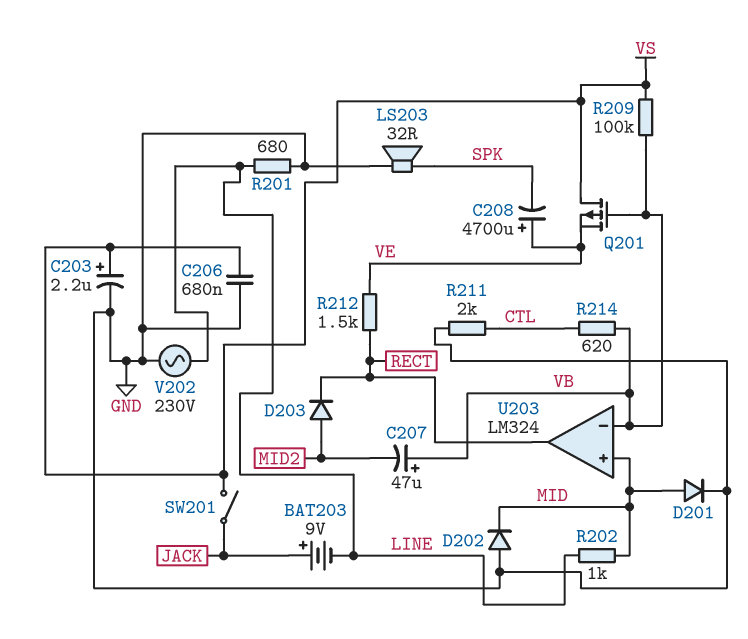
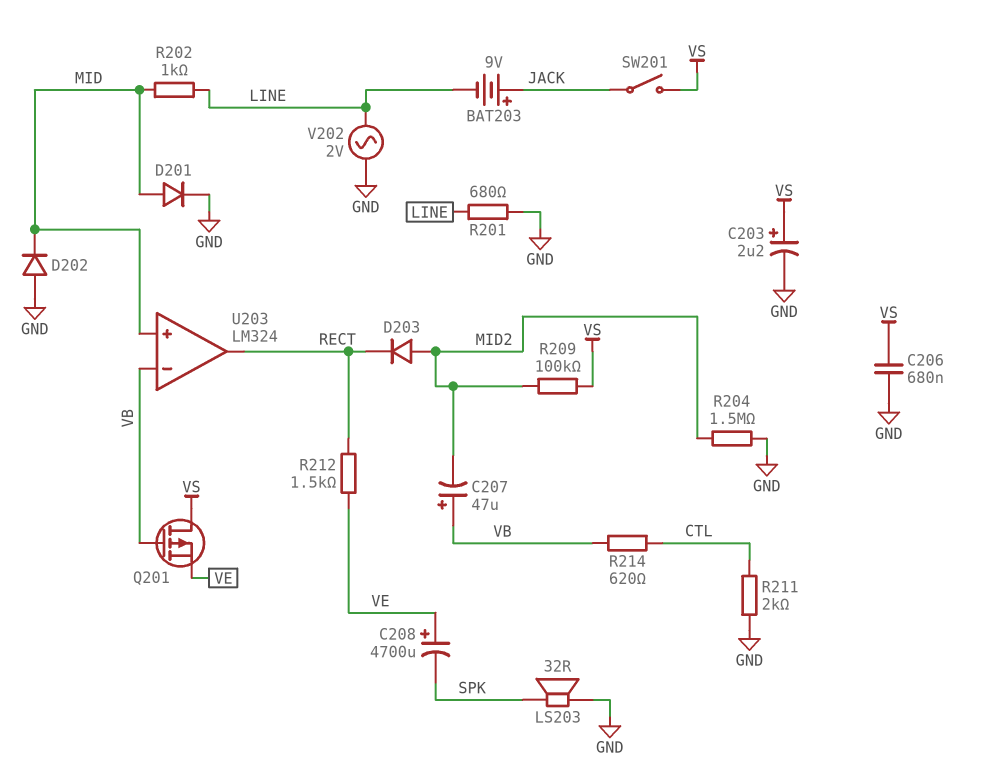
R204: none -> 1.5M (GND, MID2)
R209: 100k (VB, VS) -> 100k (MID2, VS)
V202: AC 230V (GND, LINE) -> AC 2V (GND, LINE)

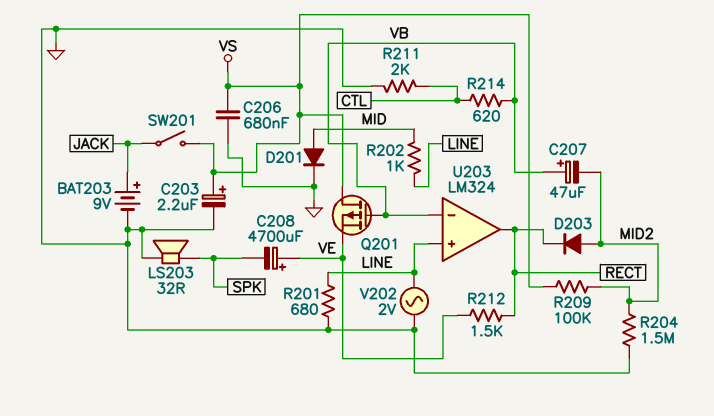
BAT203: 9V (plus JACK, minus LINE) -> 9V (plus JACK, minus GND)
D202: diode (A GND, K MID) -> none
U203 pin in+: MID -> LINE

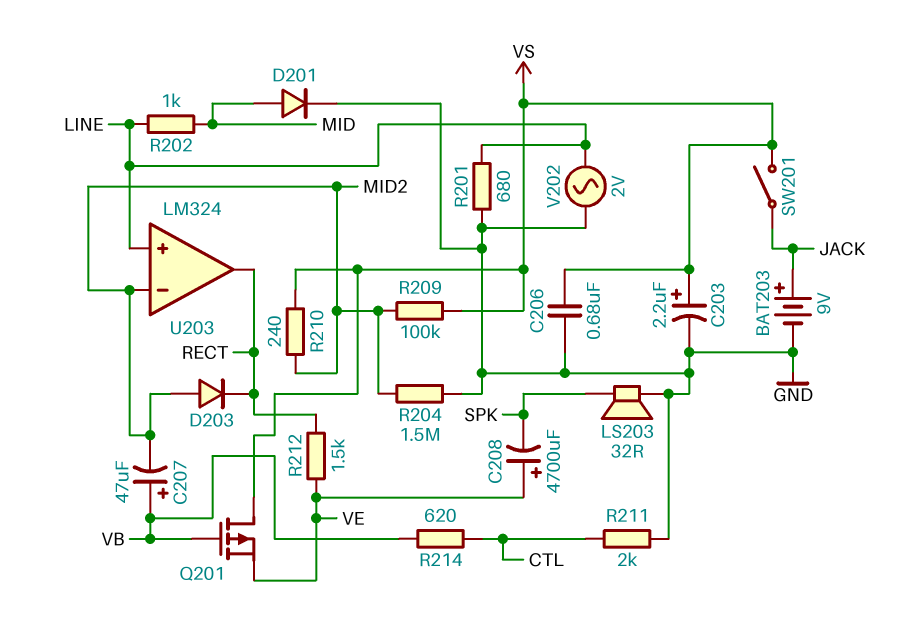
R210: none -> 240 (MID2, VS)
U203 pin in-: VB -> MID2

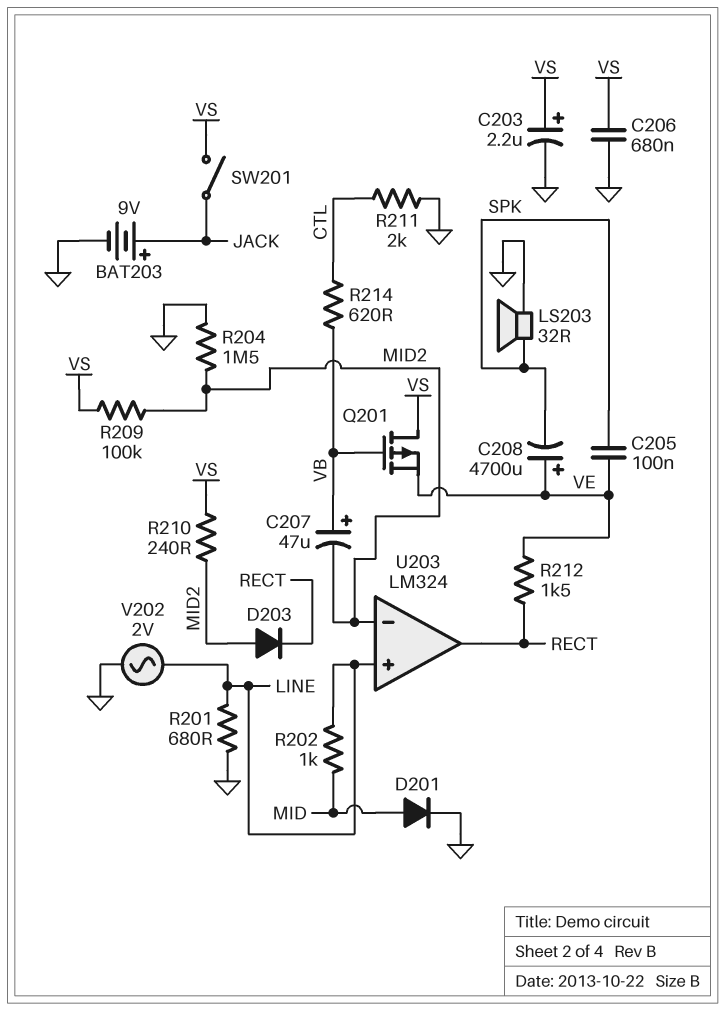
C205: none -> 100nF (SPK, VE)

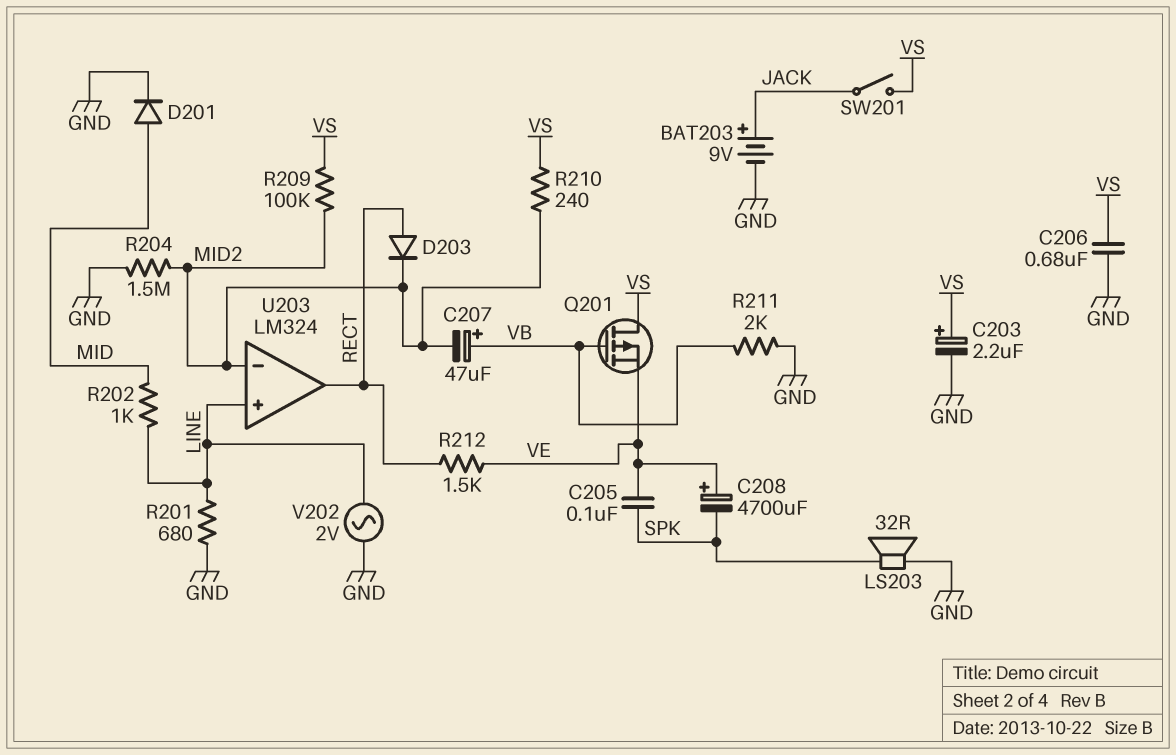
D203: diode (A MID2, K RECT) -> diode (A RECT, K MID2)
R211: 2k (CTL, GND) -> 2k (GND, VB)
R214: 620 (CTL, VB) -> none

